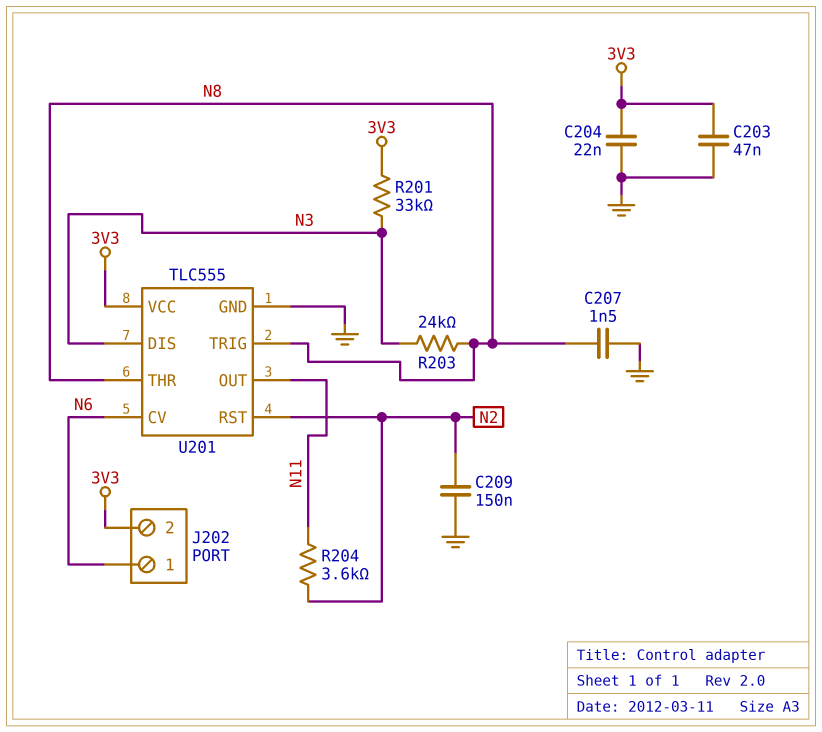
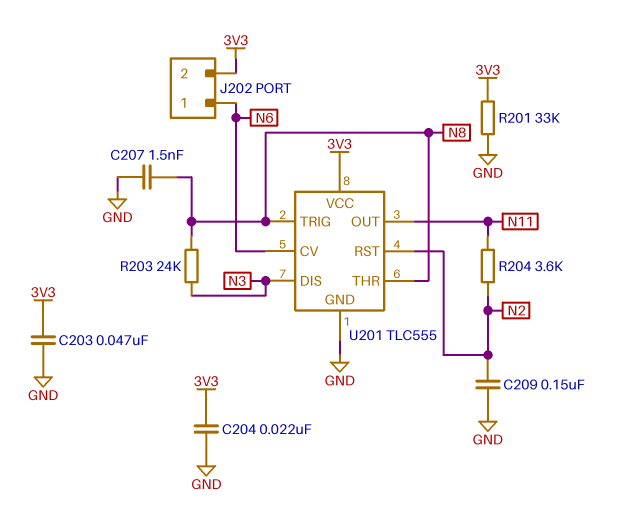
R201: 33k (3V3, N3) -> 33k (3V3, GND)

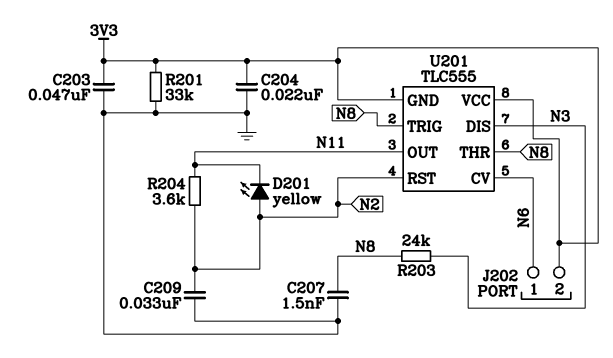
C209: 150nF (GND, N2) -> 33nF (GND, N2)
D201: none -> LED yellow (A N2, K N11)
U201 pin GND: GND -> 3V3

